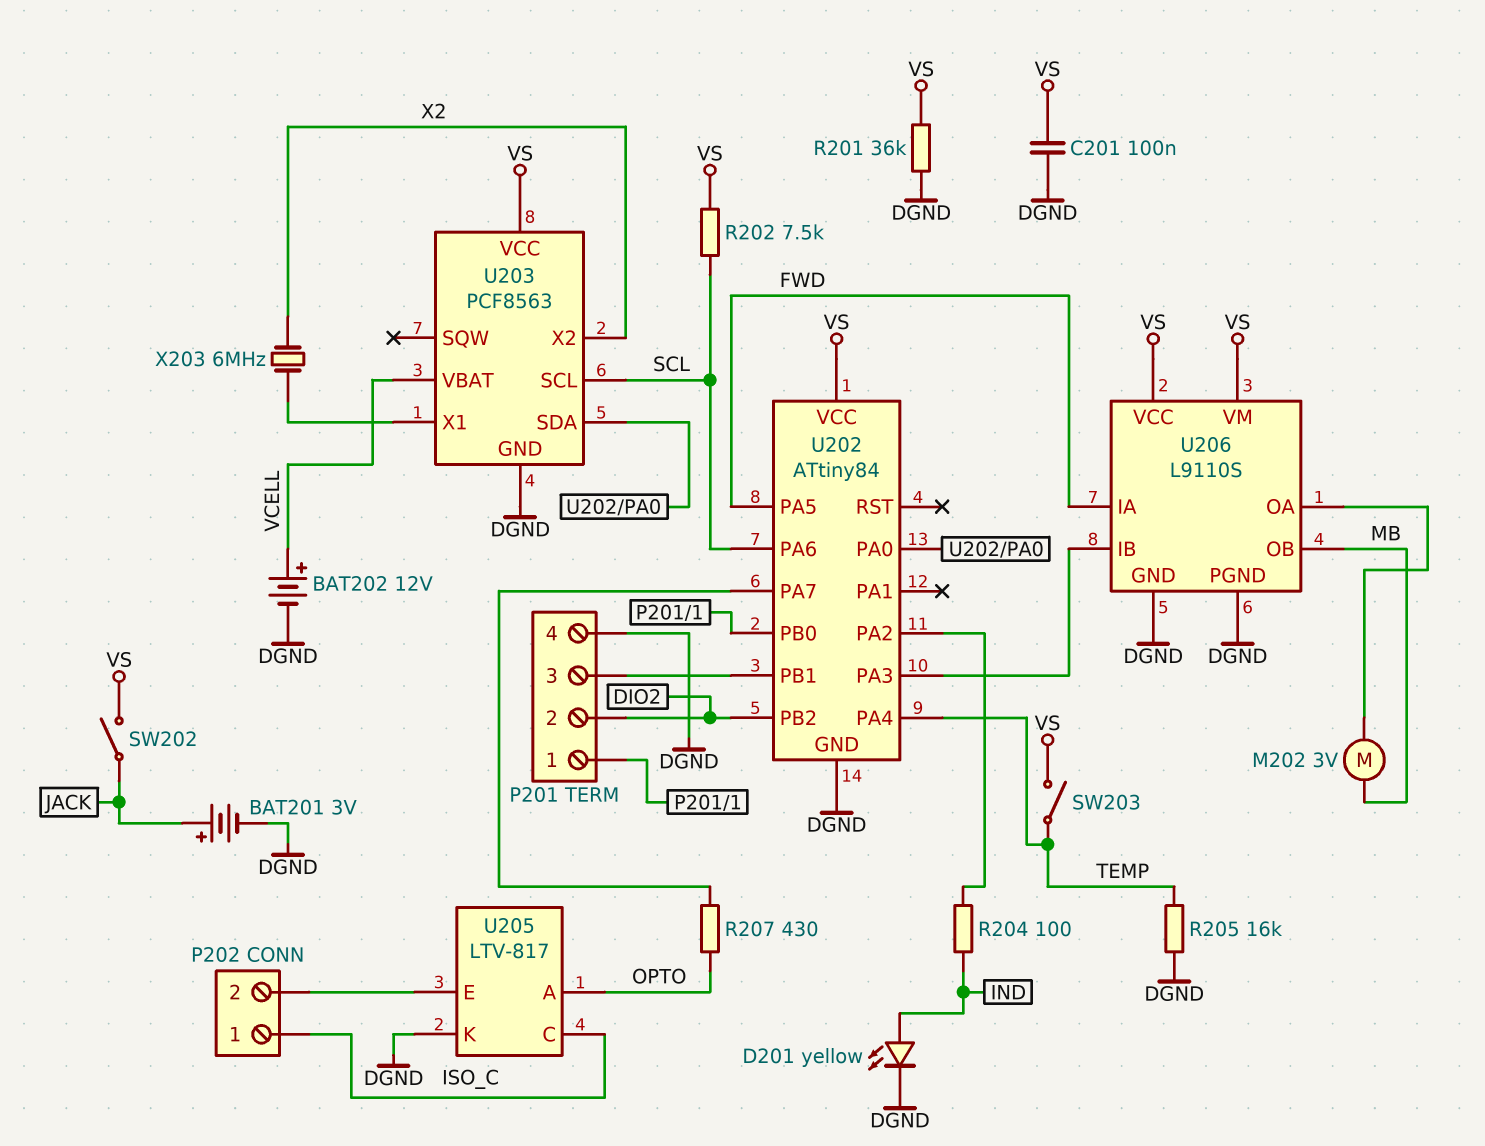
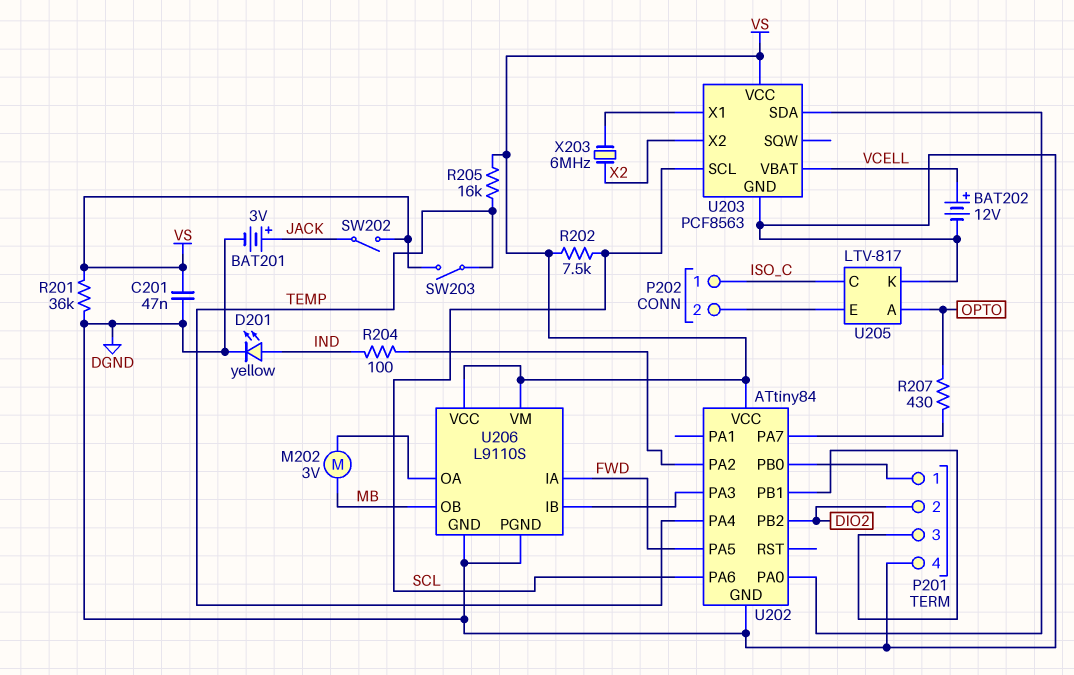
C201: 100nF (DGND, VS) -> 47nF (DGND, VS)
R205: 16k (DGND, TEMP) -> 16k (TEMP, VS)

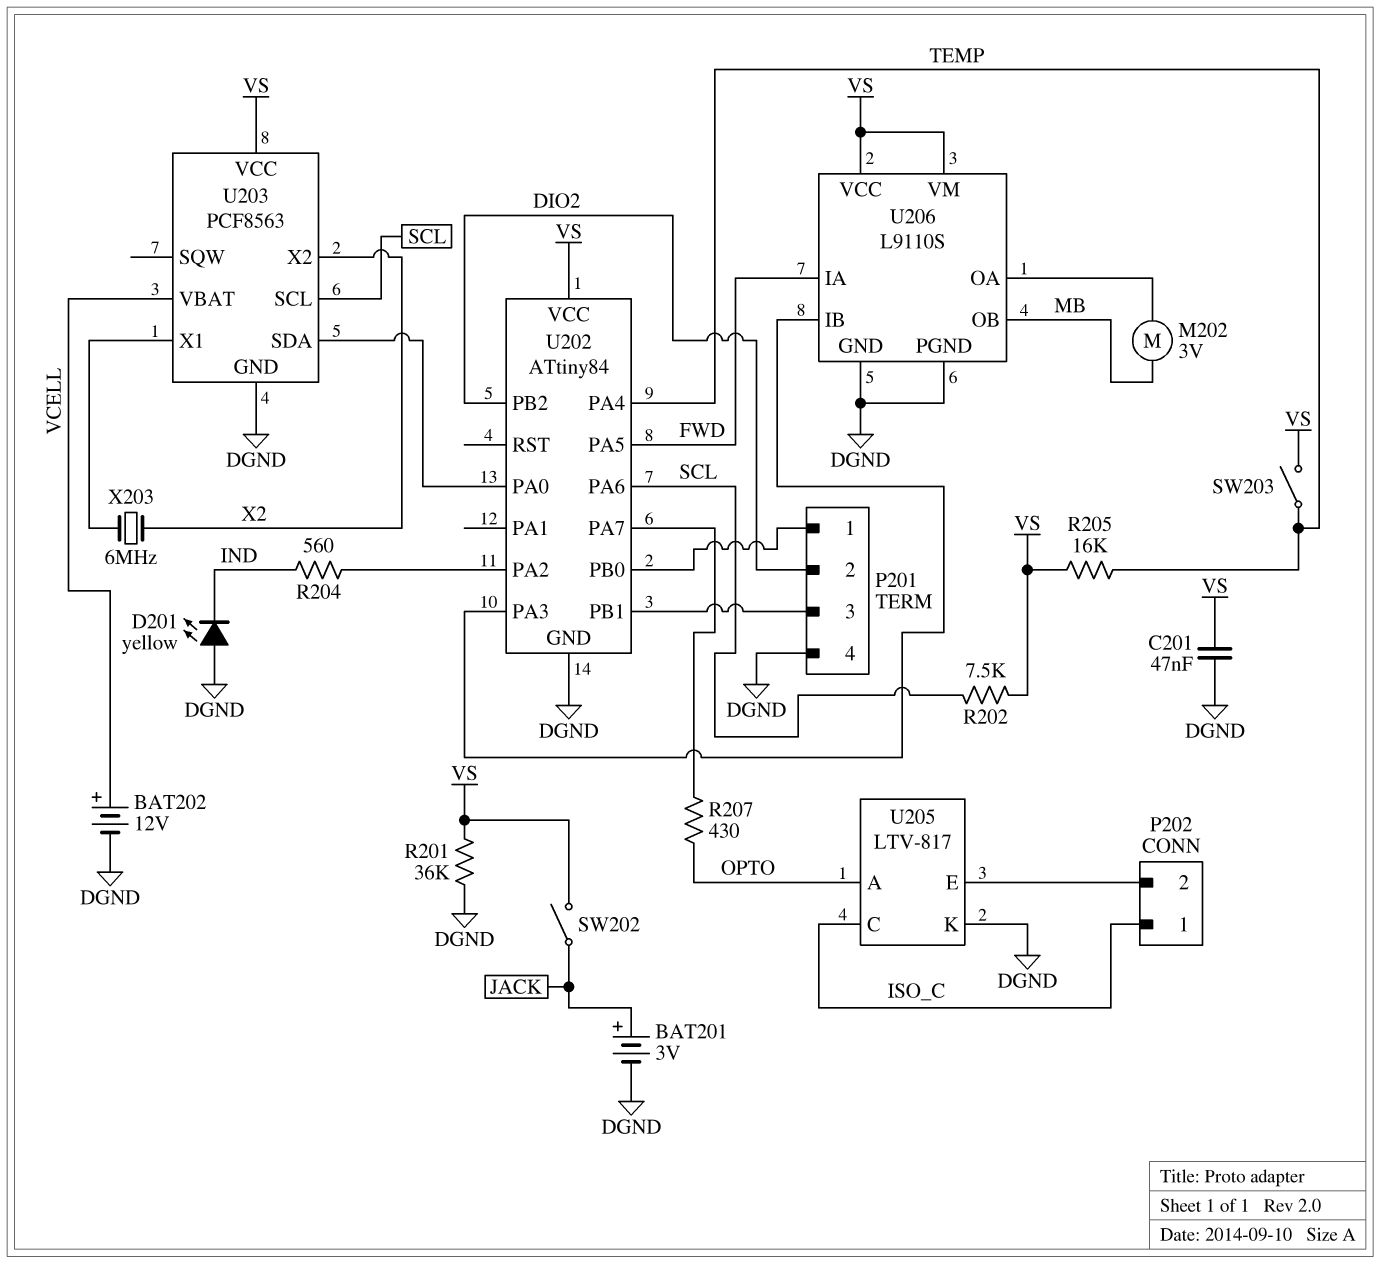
D201: LED yellow (A IND, K DGND) -> LED yellow (A DGND, K IND)
R204: 100 (IND, U202/PA2) -> 560 (IND, U202/PA2)

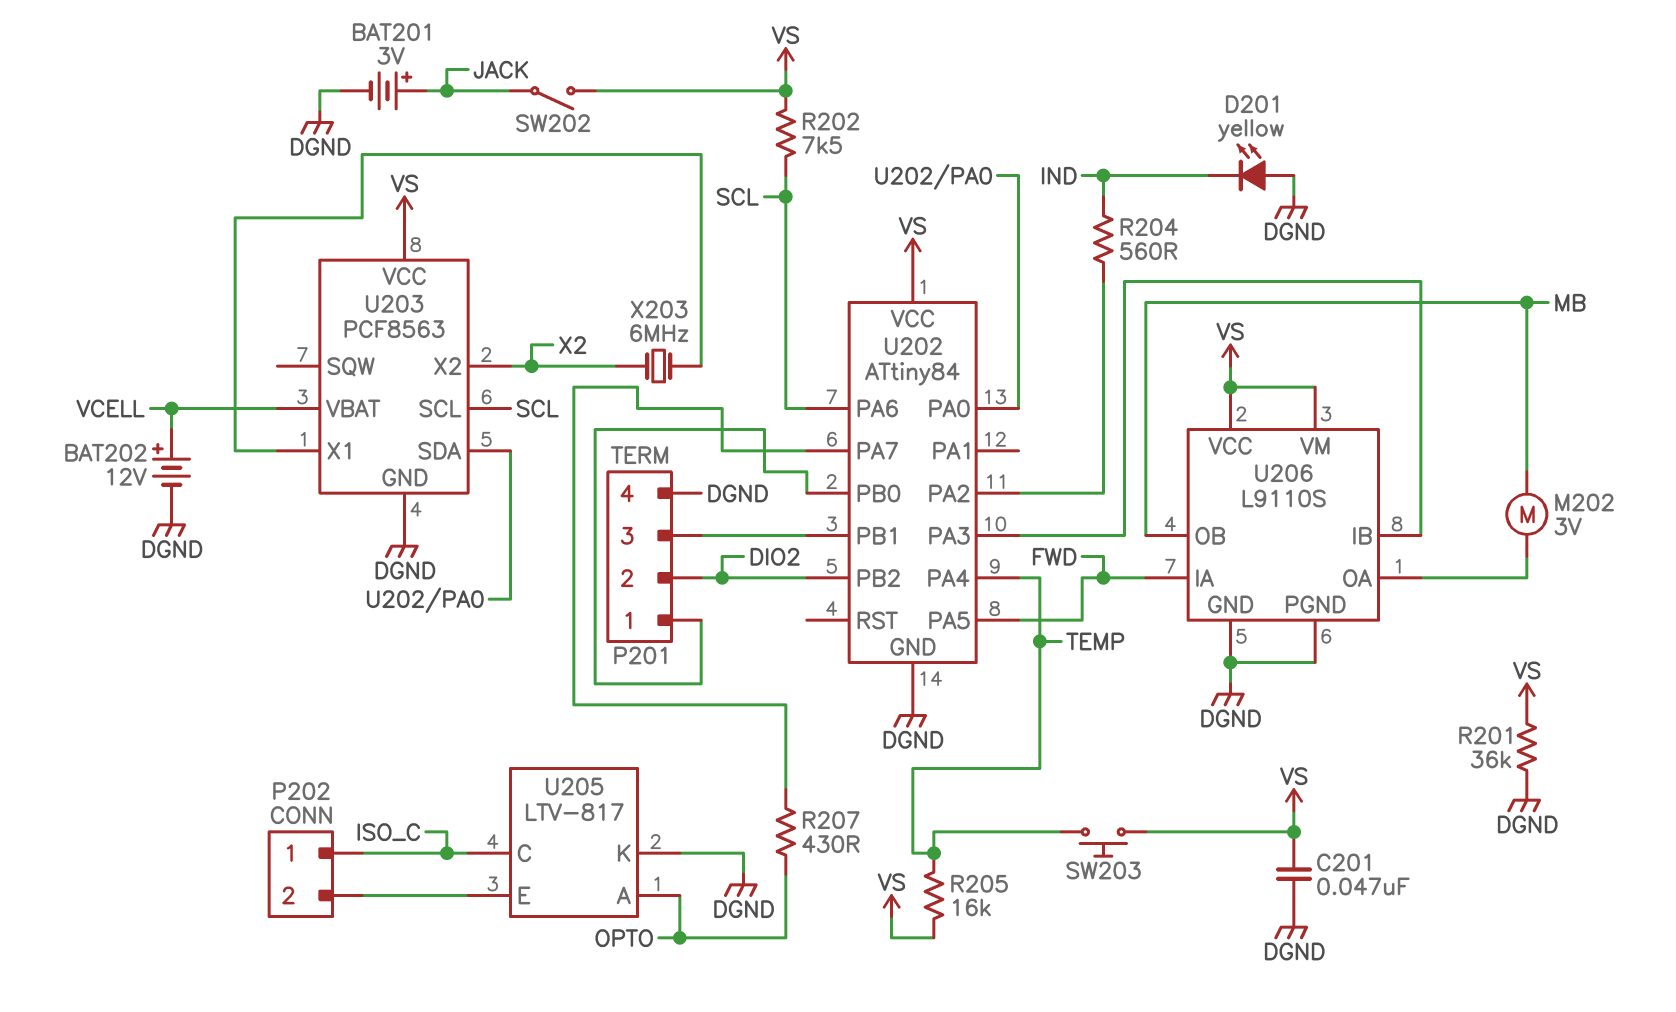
SW203: switch (TEMP, VS) -> button (TEMP, VS)

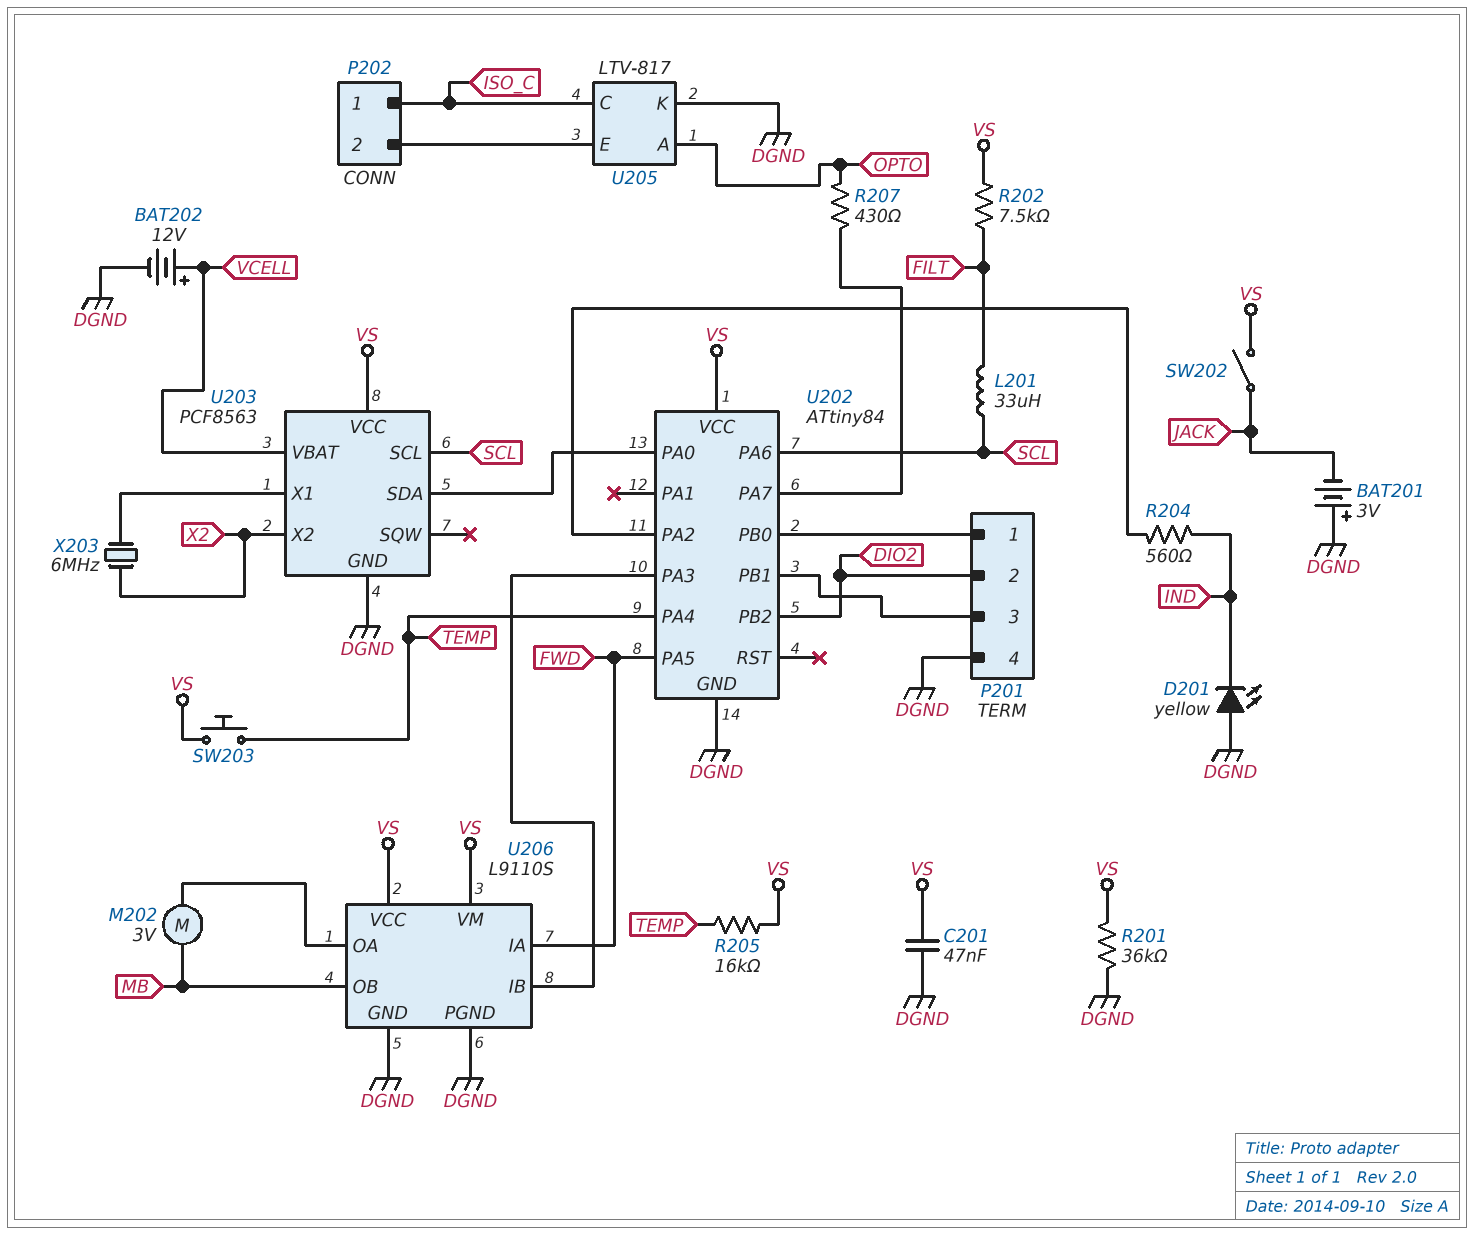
BAT201: 3V (plus JACK, minus DGND) -> 3V (plus DGND, minus JACK)
L201: none -> 33uH (FILT, SCL)
R202: 7.5k (SCL, VS) -> 7.5k (FILT, VS)

